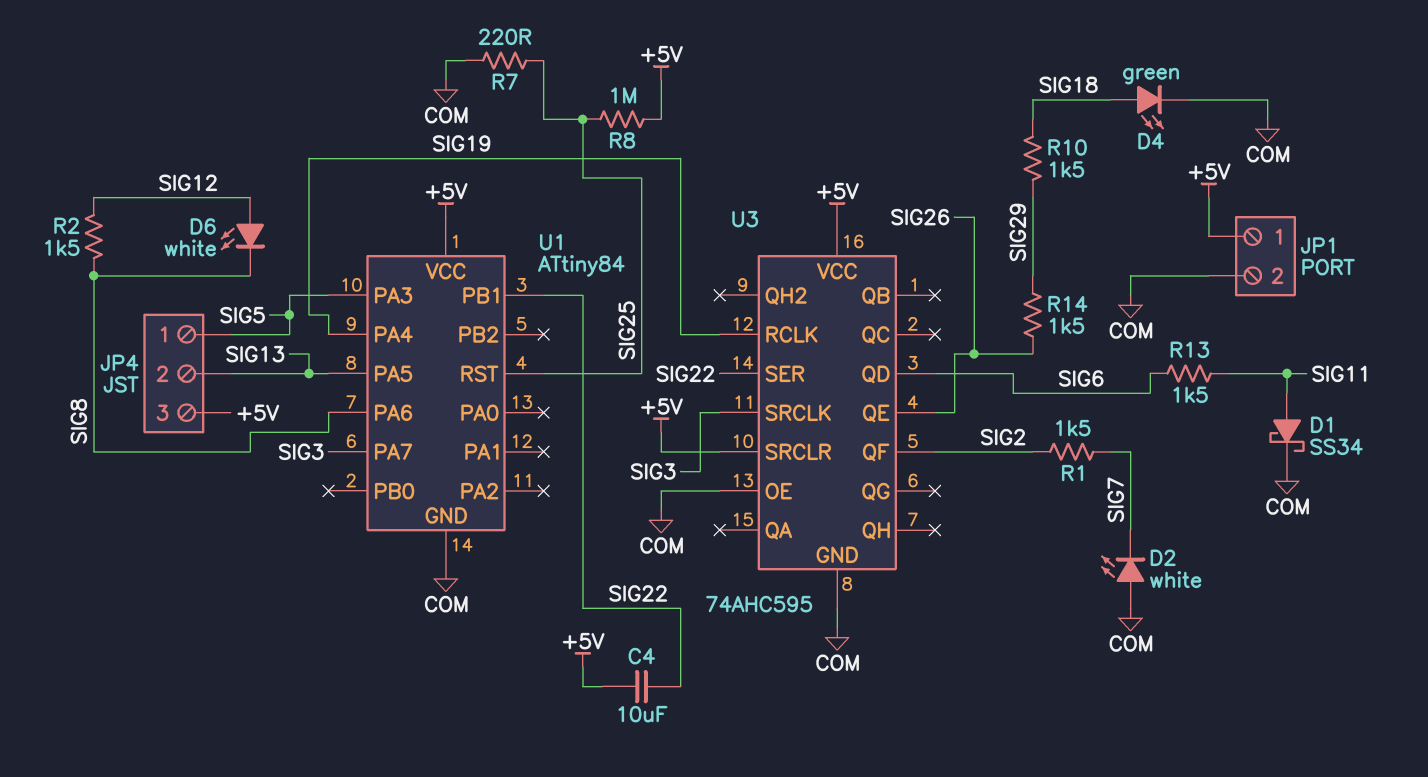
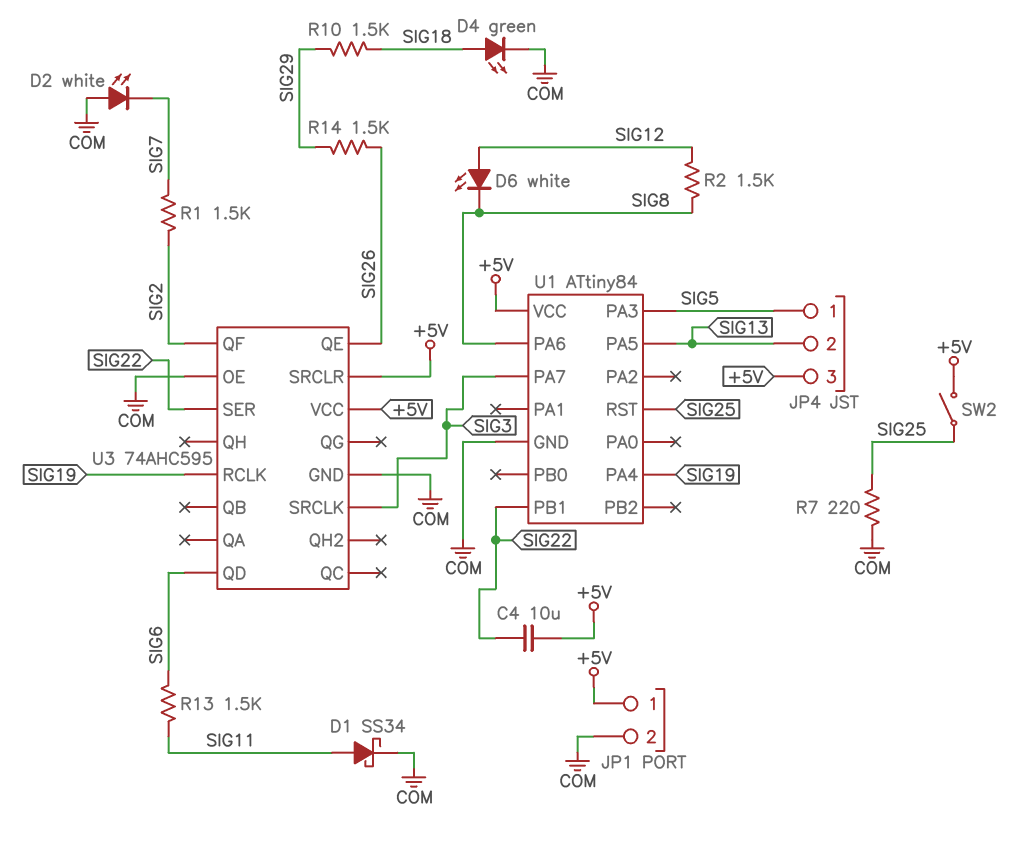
R8: 1M (+5V, SIG25) -> none
SW2: none -> switch (+5V, SIG25)

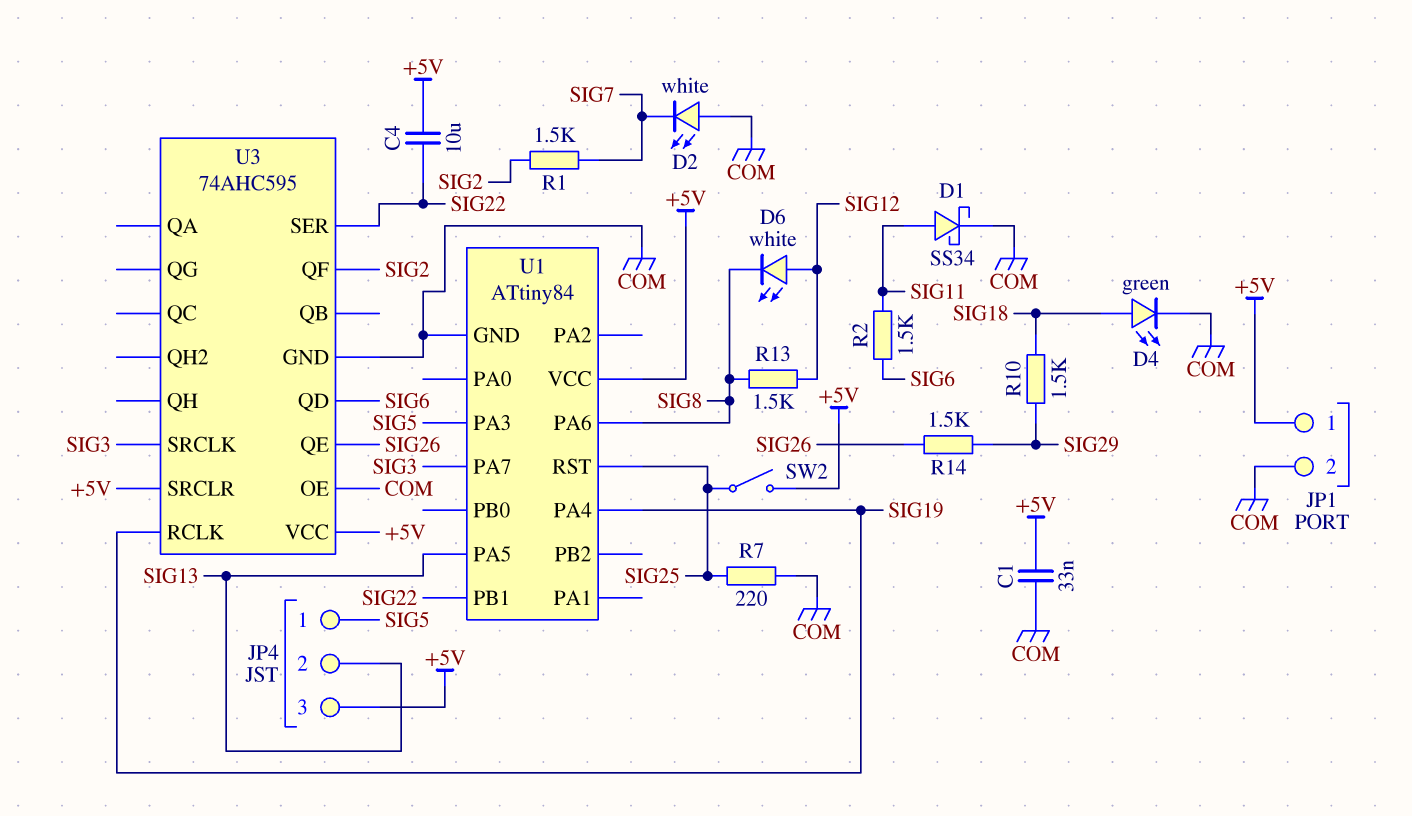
C1: none -> 33nF (+5V, COM)
R2: 1.5k (SIG8, SIG12) -> 1.5k (SIG6, SIG11)
R13: 1.5k (SIG6, SIG11) -> 1.5k (SIG8, SIG12)

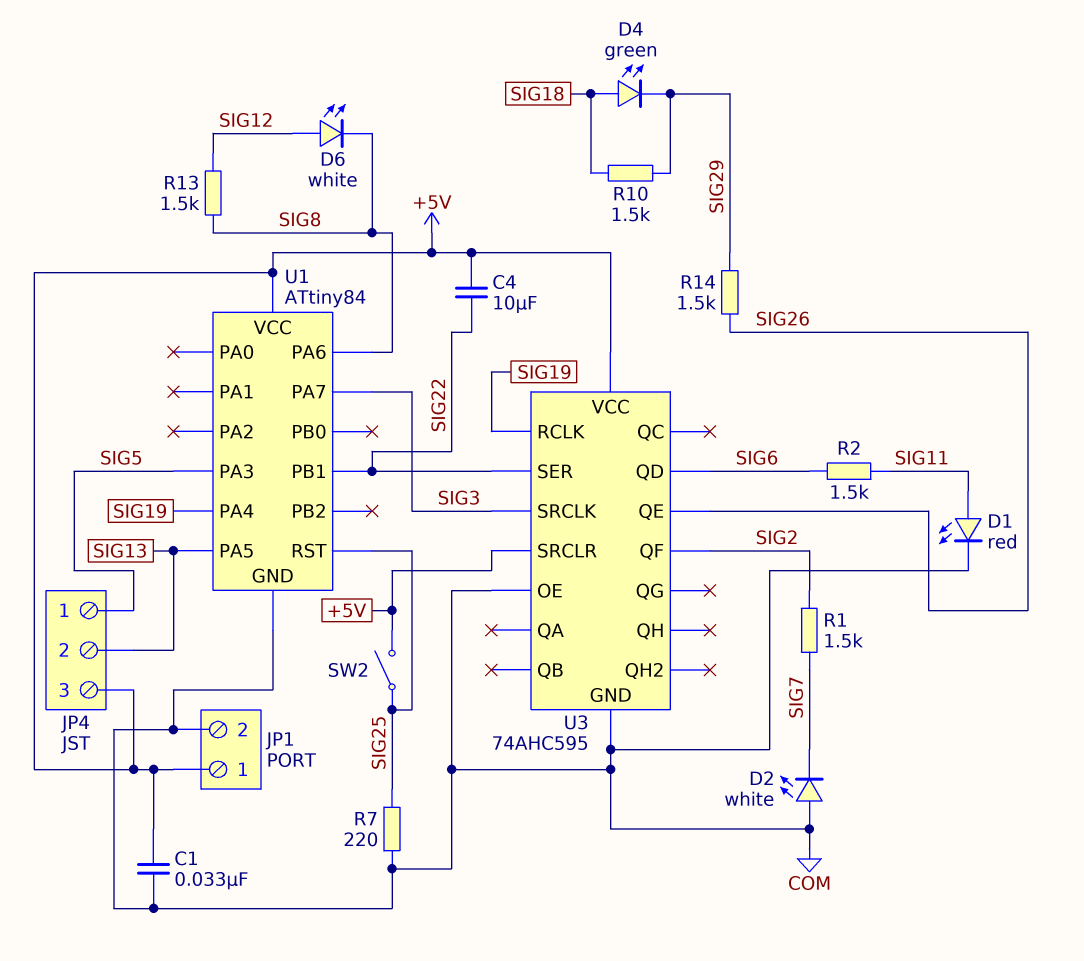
D1: schottky SS34 (A SIG11, K COM) -> LED red (A SIG11, K COM)
D4: LED green (A SIG18, K COM) -> LED green (A SIG18, K SIG29)

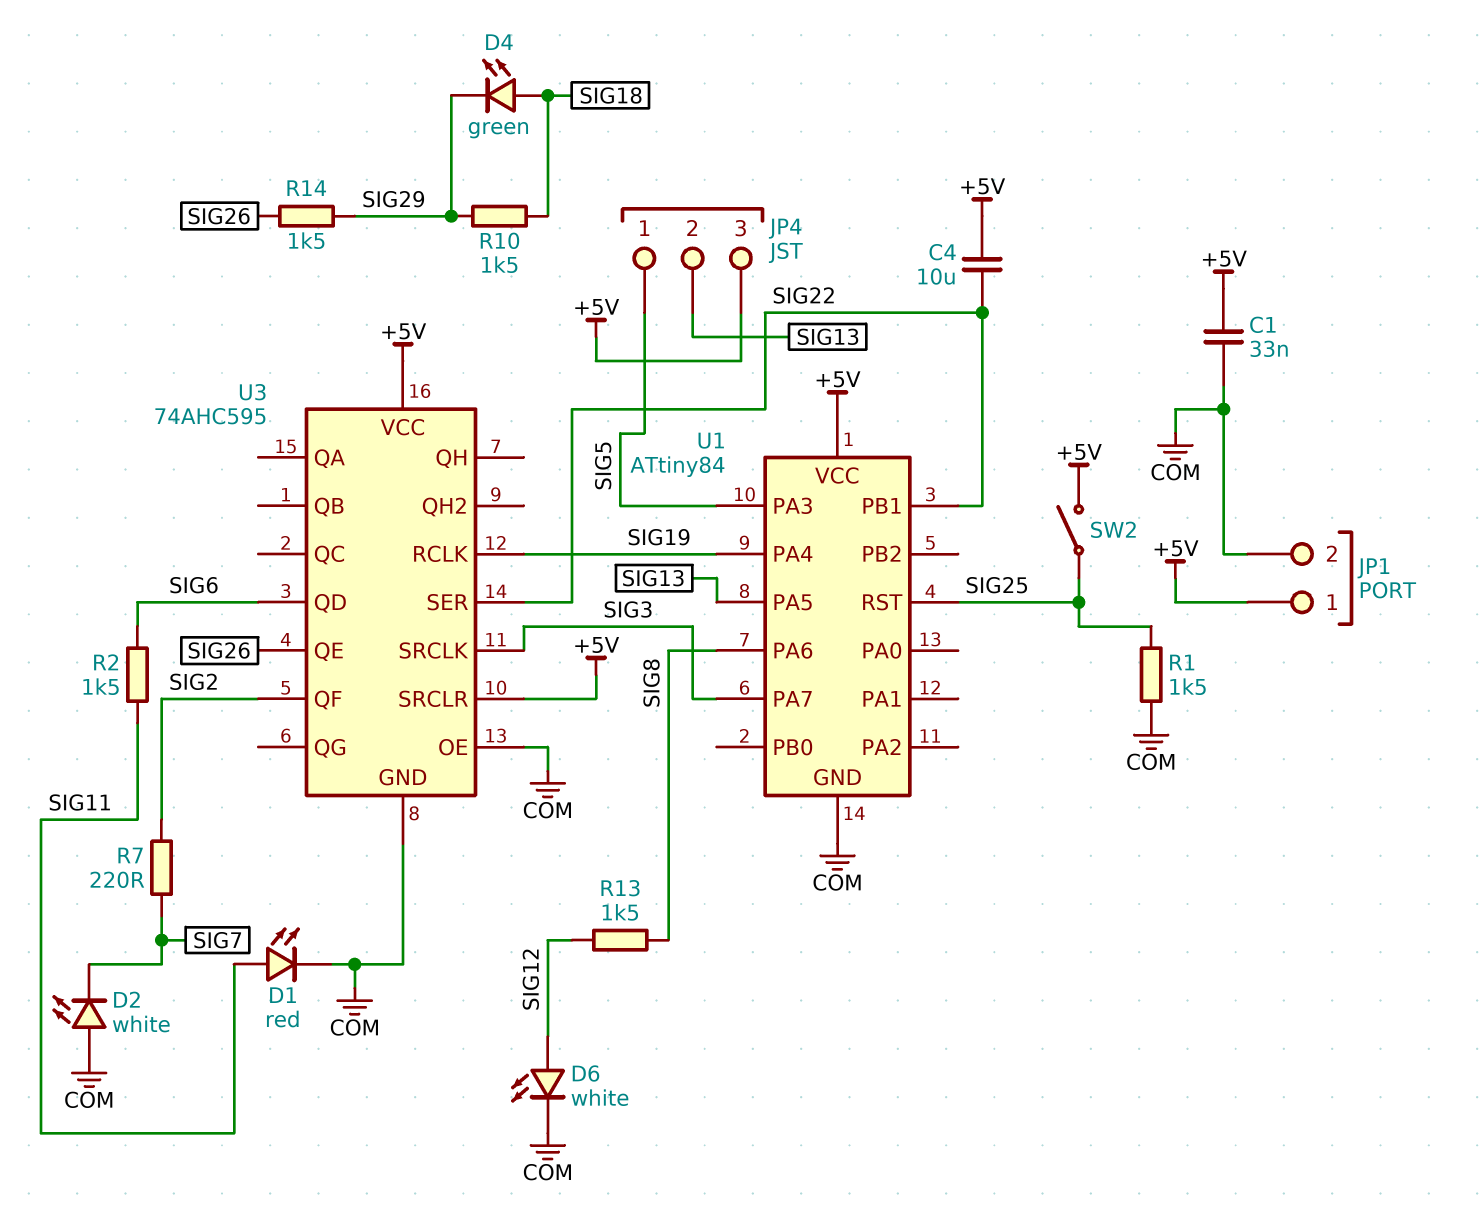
D6: LED white (A SIG12, K SIG8) -> LED white (A SIG12, K COM)
R1: 1.5k (SIG2, SIG7) -> 1.5k (COM, SIG25)
R7: 220 (COM, SIG25) -> 220 (SIG2, SIG7)

